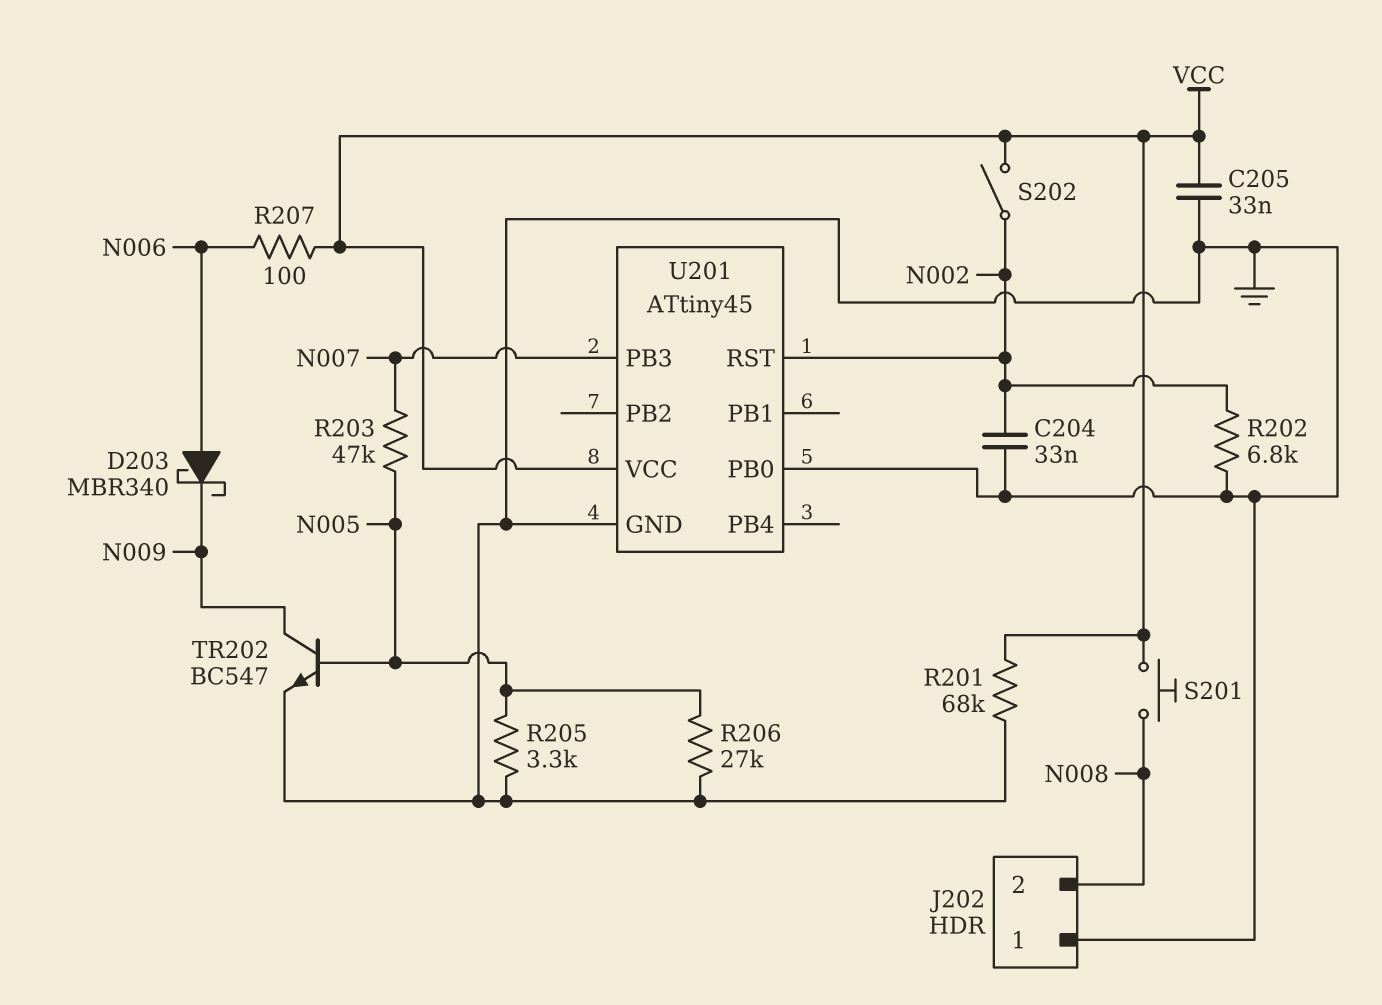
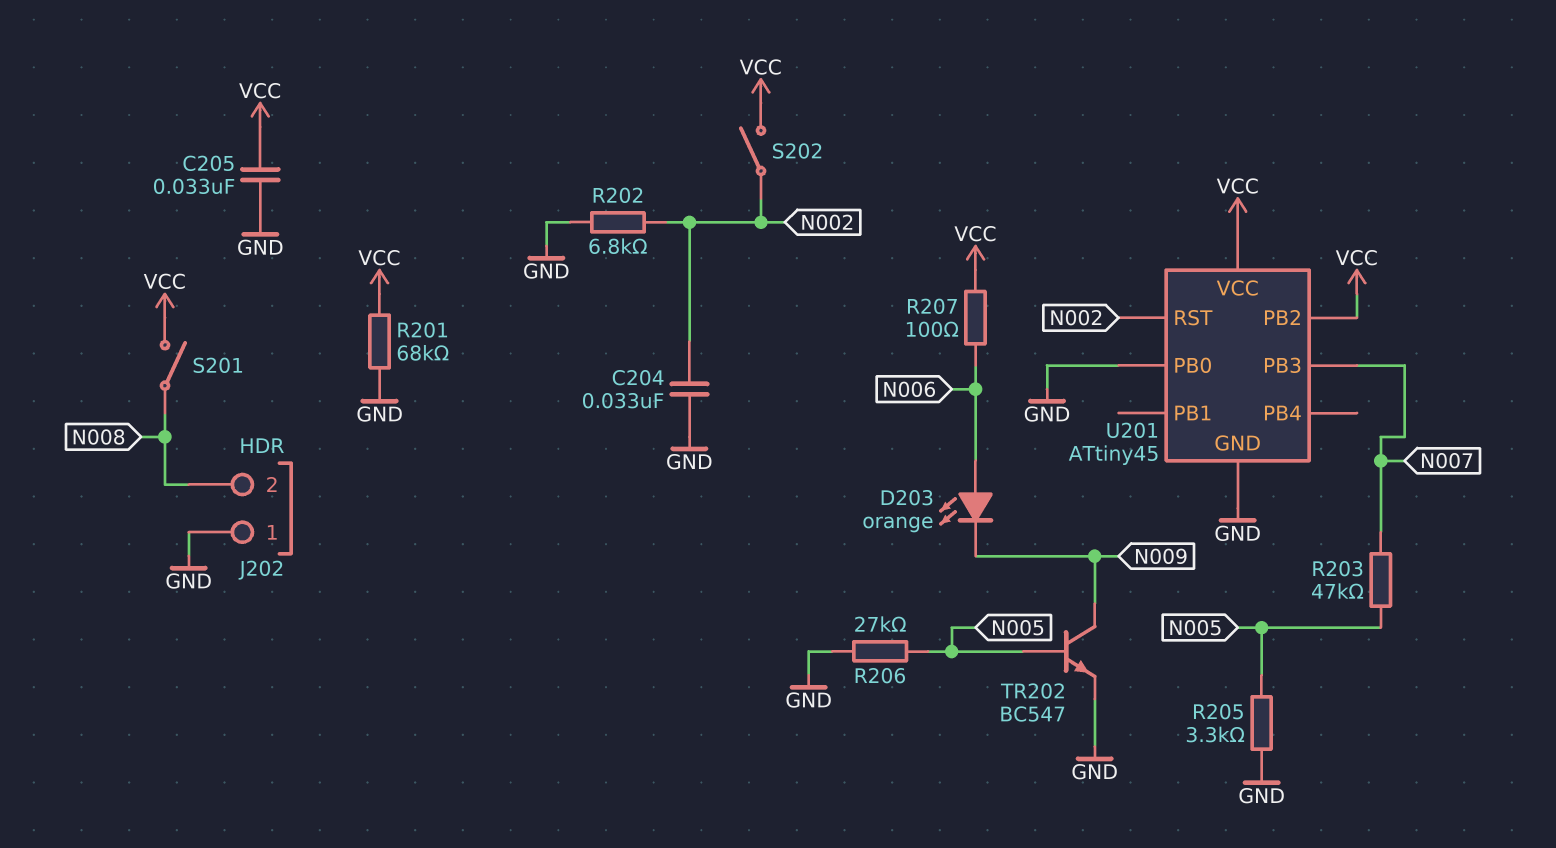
D203: schottky MBR340 (A N006, K N009) -> LED orange (A N006, K N009)
S201: button (N008, VCC) -> switch (N008, VCC)
U201 pin PB2: none -> VCC

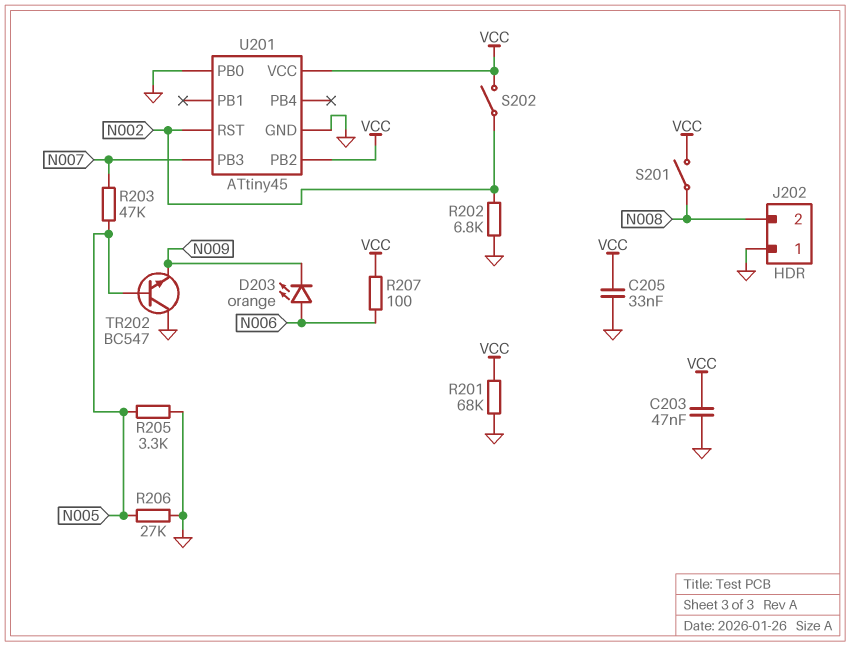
C203: none -> 47nF (GND, VCC)
C204: 33nF (GND, N002) -> none
TR202: NPN BC547 (B N005, C N009, E GND) -> NPN BC547 (B N005, C GND, E N009)

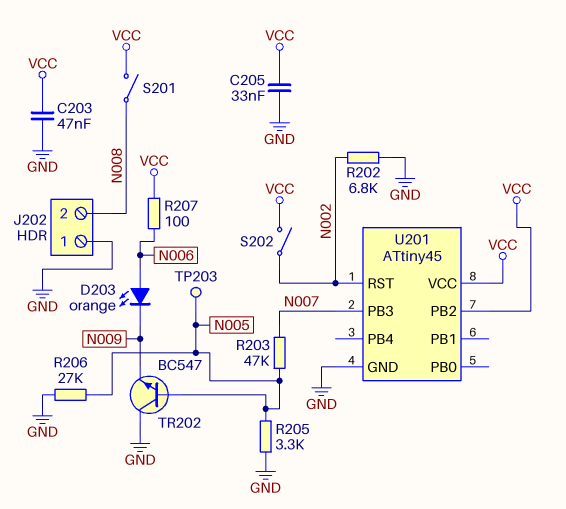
R201: 68k (GND, VCC) -> none
TP203: none -> test point (N005)
U201 pin PB0: GND -> none

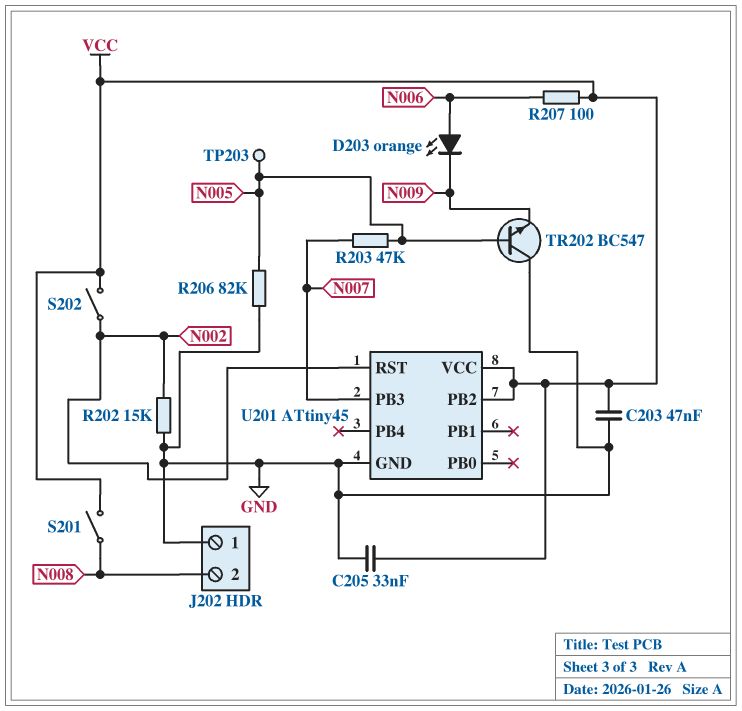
R202: 6.8k (GND, N002) -> 15k (GND, N002)
R205: 3.3k (GND, N005) -> none
R206: 27k (GND, N005) -> 82k (GND, N005)

